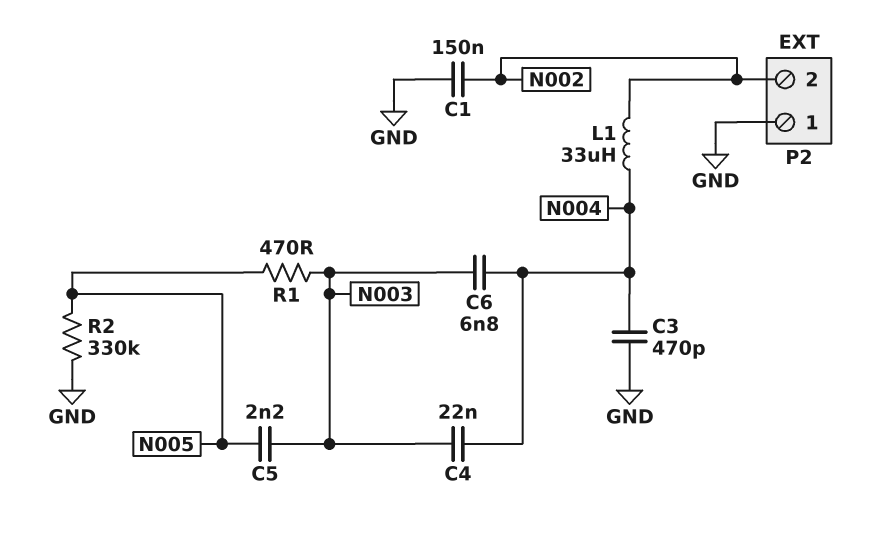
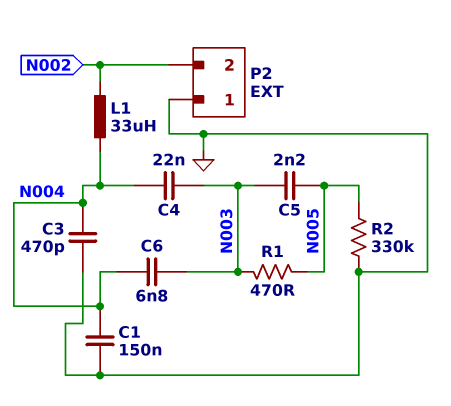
C1: 150nF (GND, N002) -> 150nF (GND, N004)

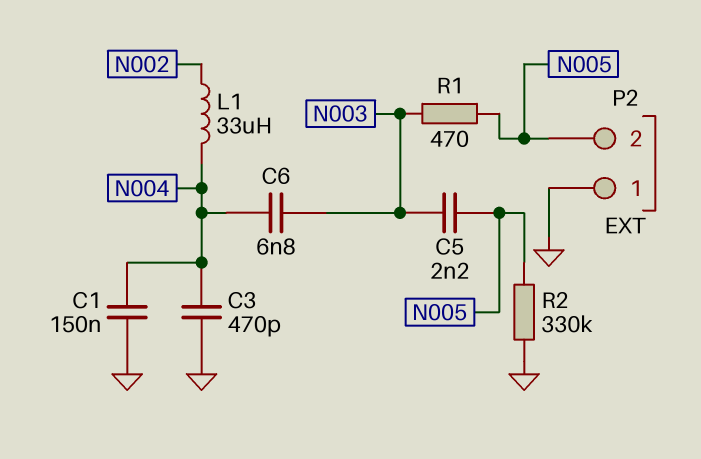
C4: 22nF (N003, N004) -> none
P2 pin 2: N002 -> N005

